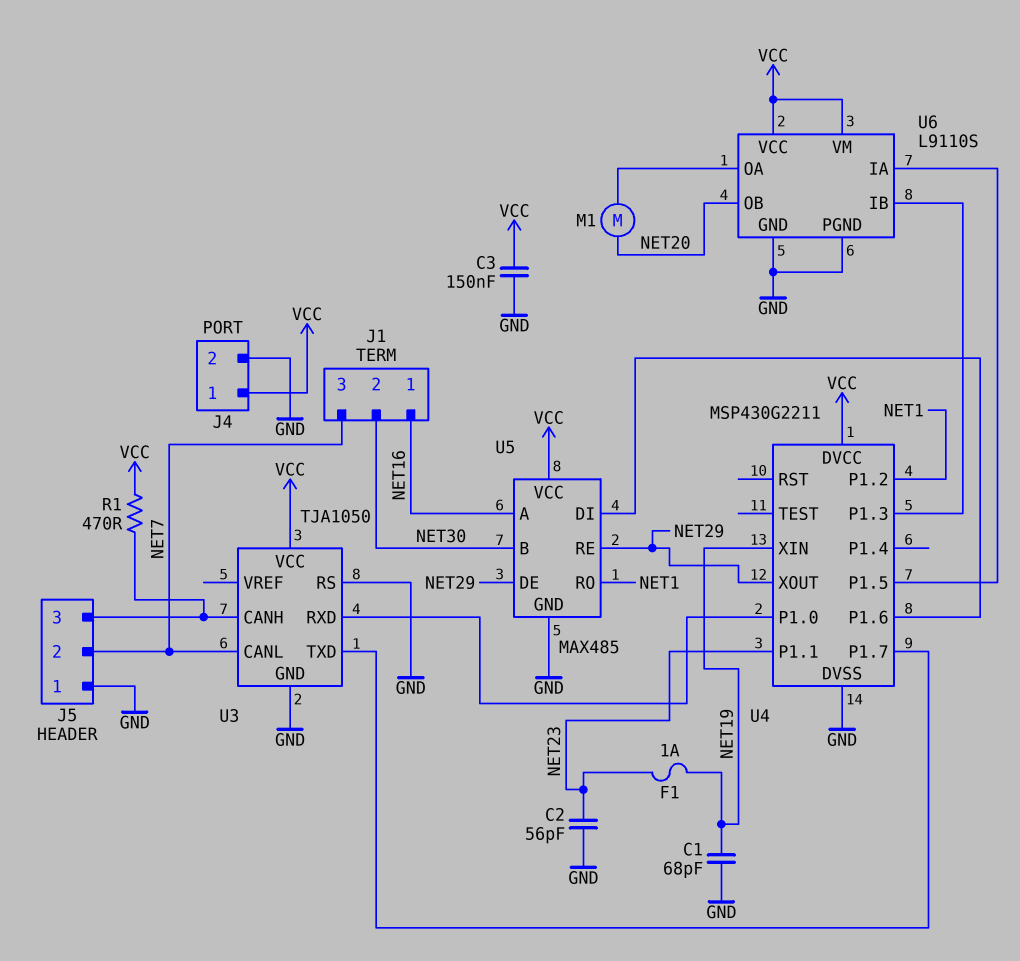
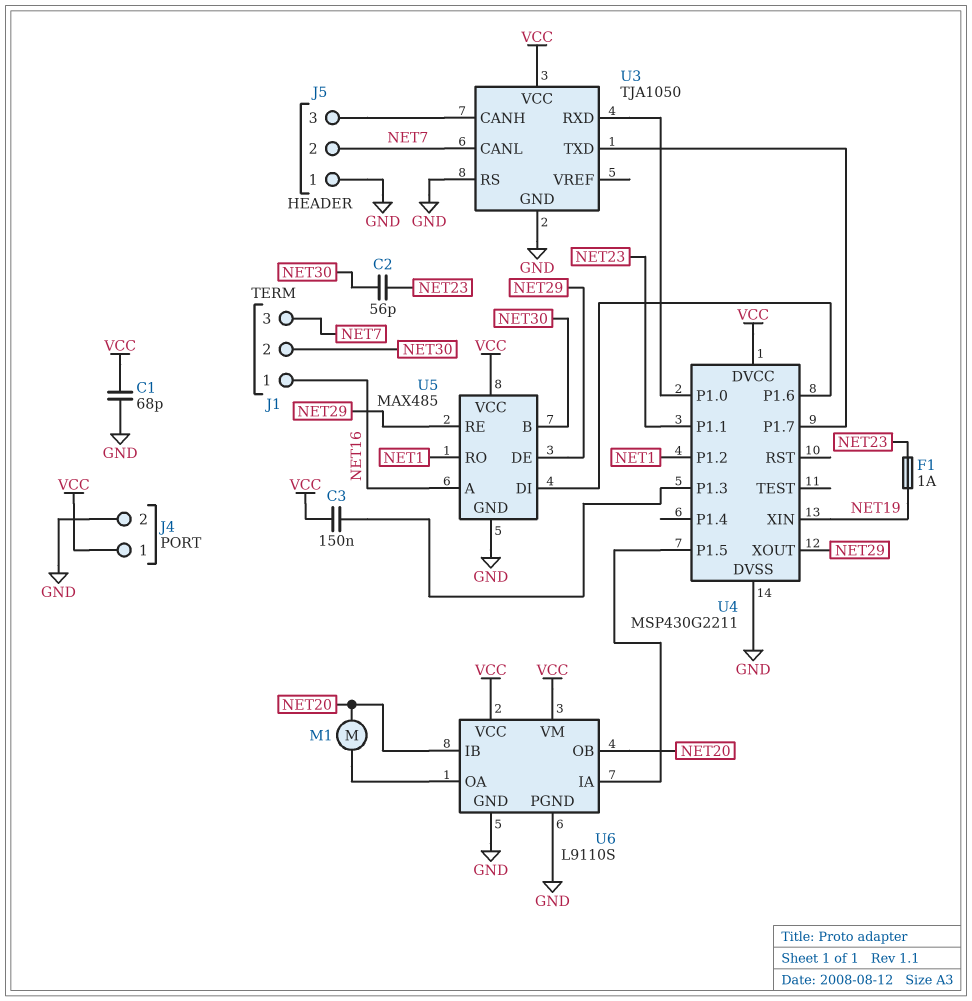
C1: 68pF (GND, NET19) -> 68pF (GND, VCC)
C2: 56pF (GND, NET23) -> 56pF (NET23, NET30)
C3: 150nF (GND, VCC) -> 150nF (U4/P1.3, VCC)
R1: 470 (J5/3, VCC) -> none
U6 pin IB: U4/P1.3 -> NET20

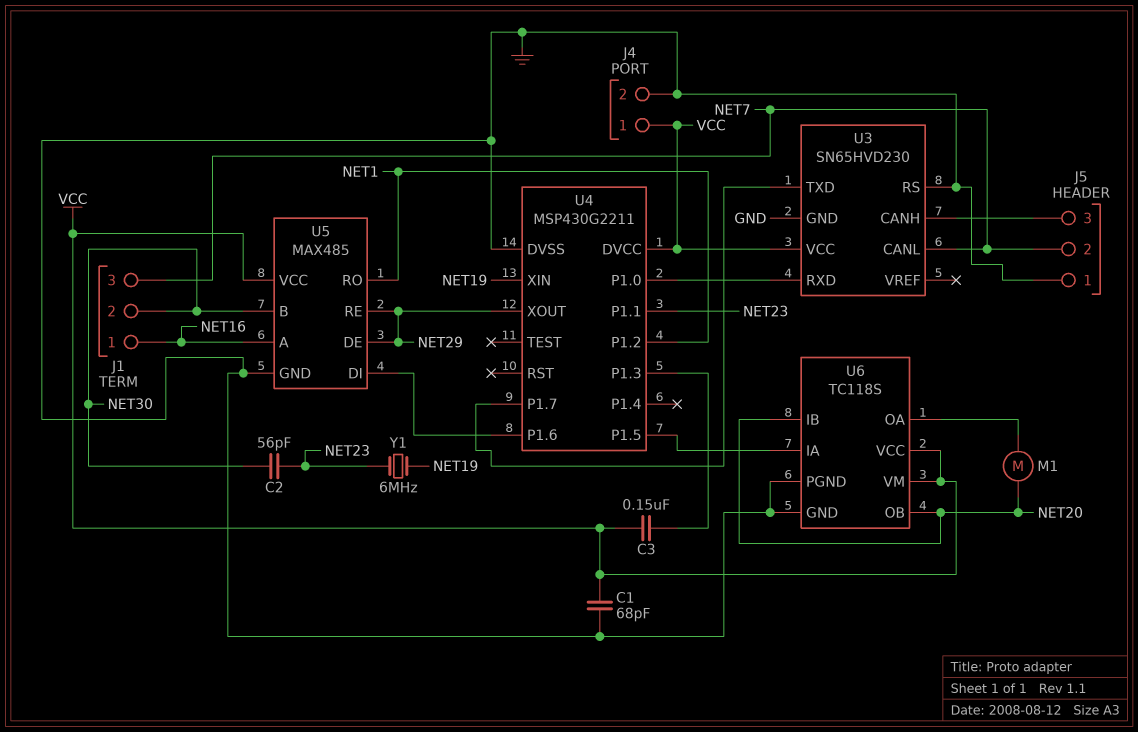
F1: 1A (NET19, NET23) -> none
U3: TJA1050 -> SN65HVD230
U6: L9110S -> TC118S
Y1: none -> 6MHz (NET19, NET23)

